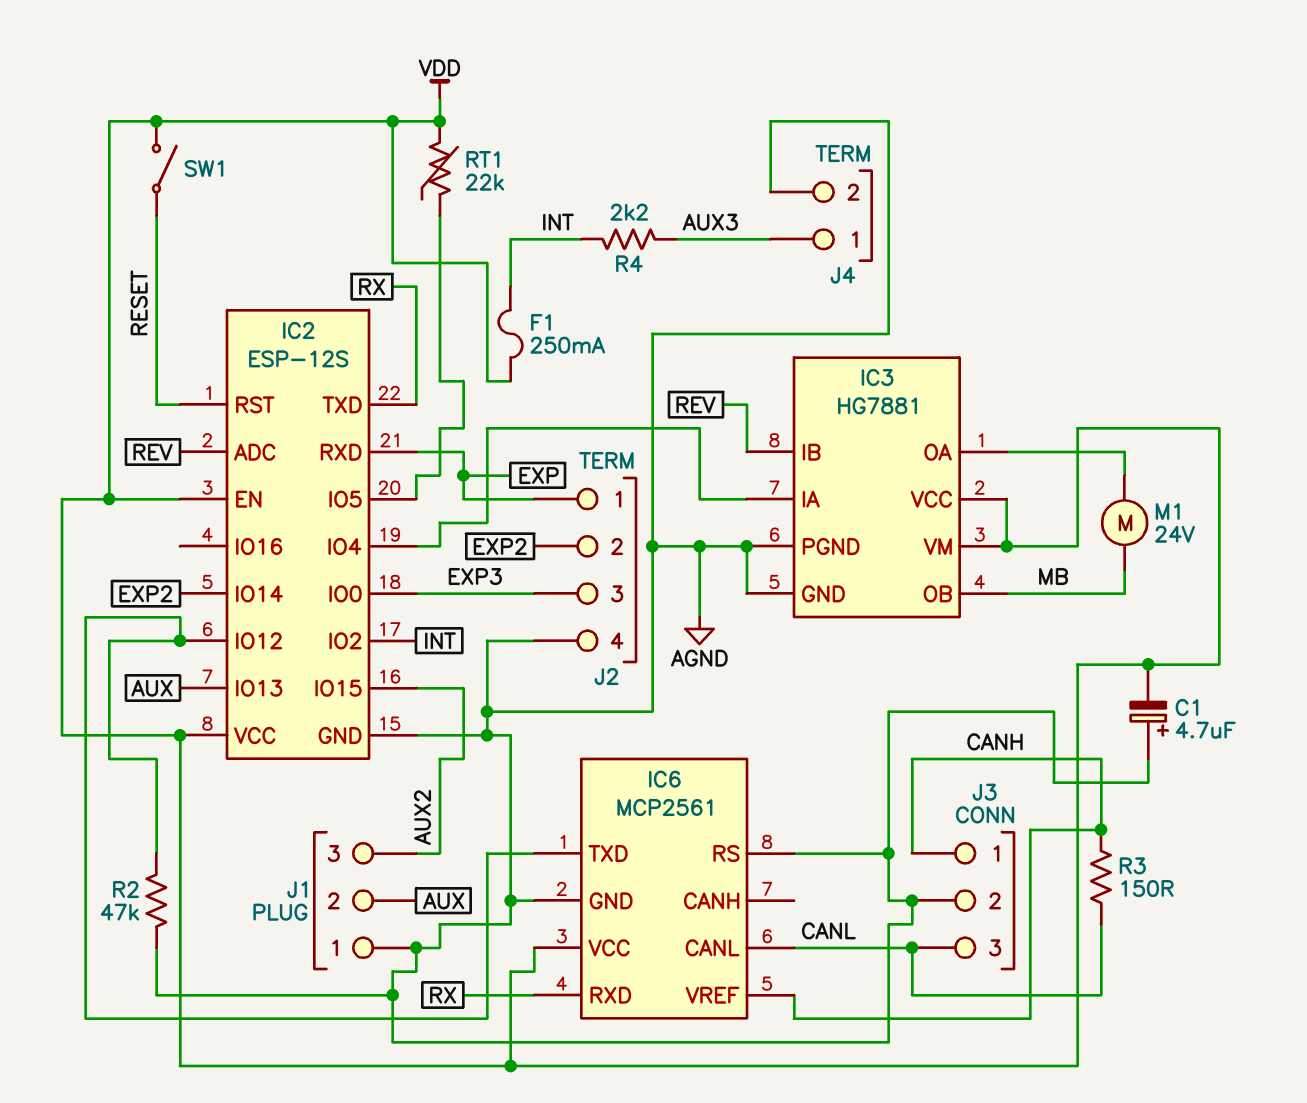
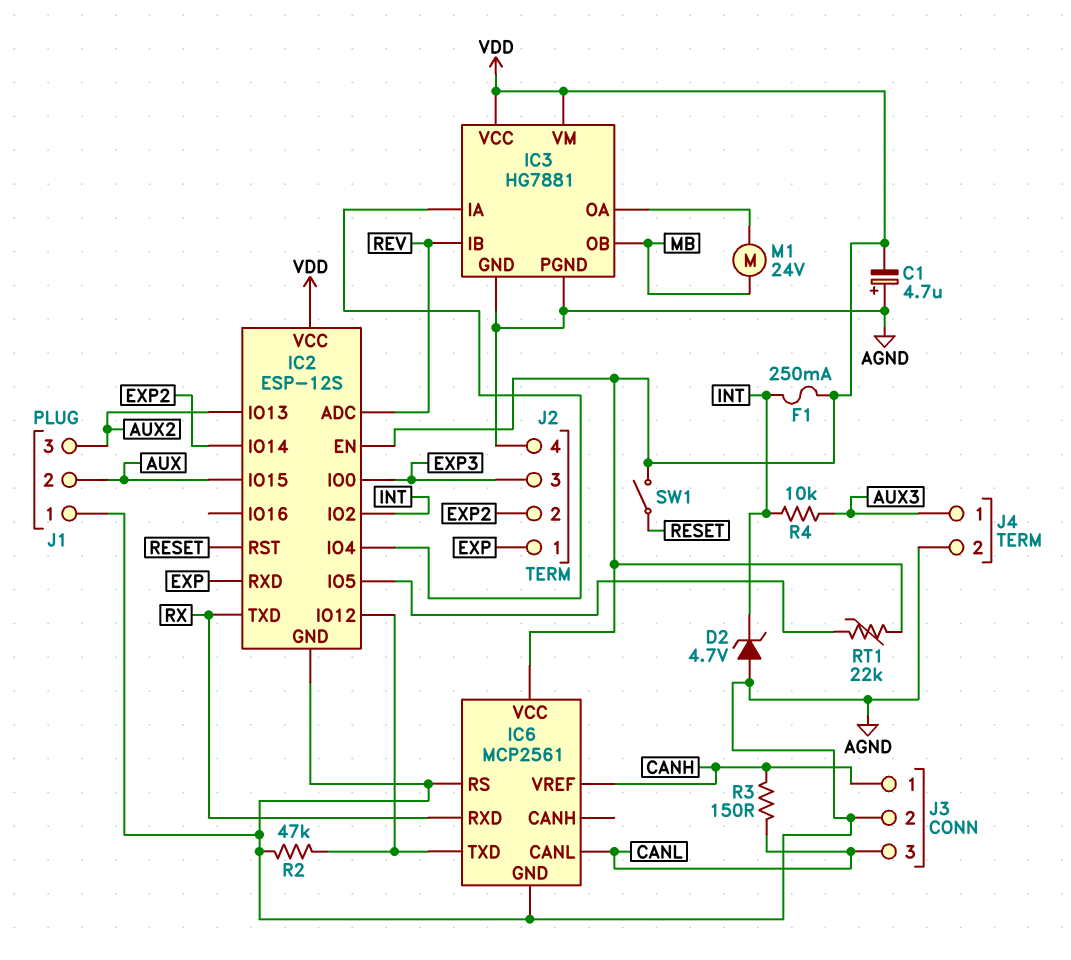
D2: none -> zener 4.7V (A AGND, K INT)
IC2 pin IO13: AUX -> AUX2
IC2 pin IO15: AUX2 -> AUX
R4: 2.2k (AUX3, INT) -> 10k (AUX3, INT)

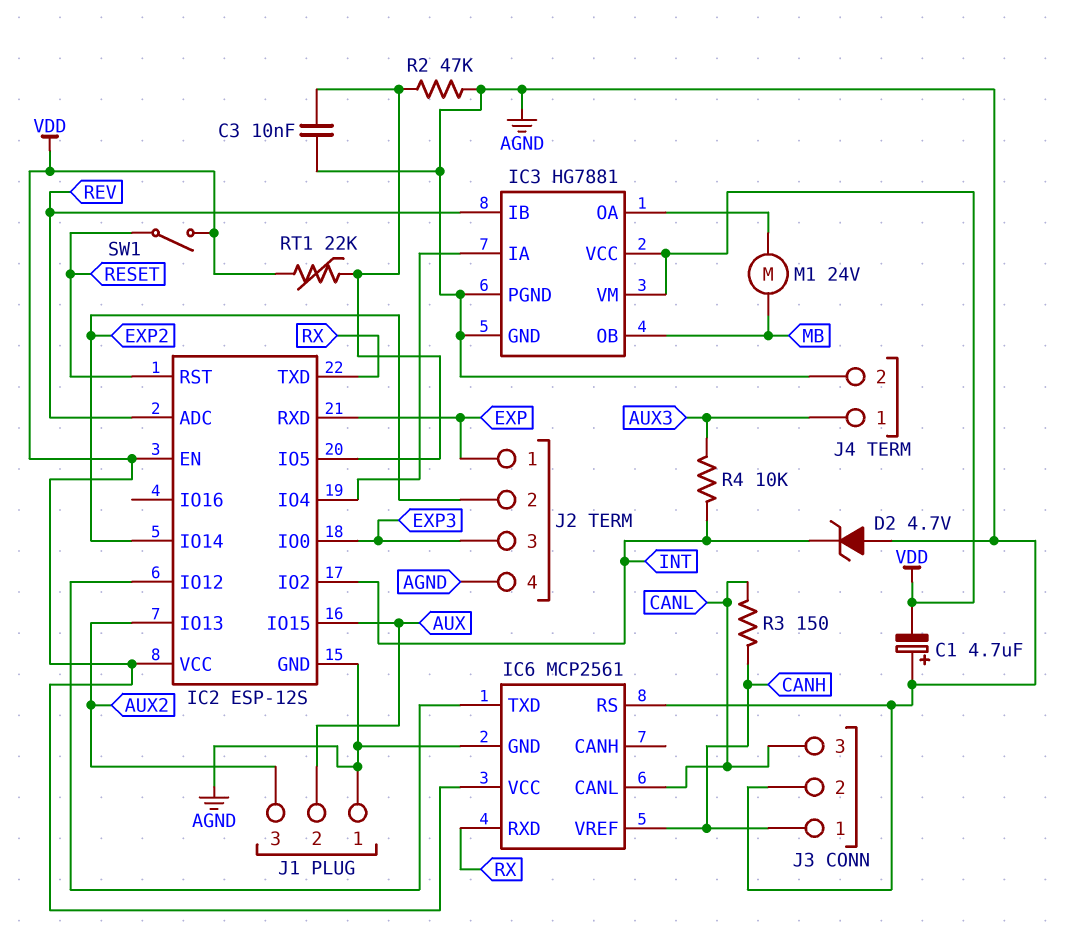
C3: none -> 10nF (AGND, IC2/IO5)
F1: 250mA (INT, VDD) -> none
R2: 47k (AGND, IC2/IO12) -> 47k (AGND, IC2/IO5)

